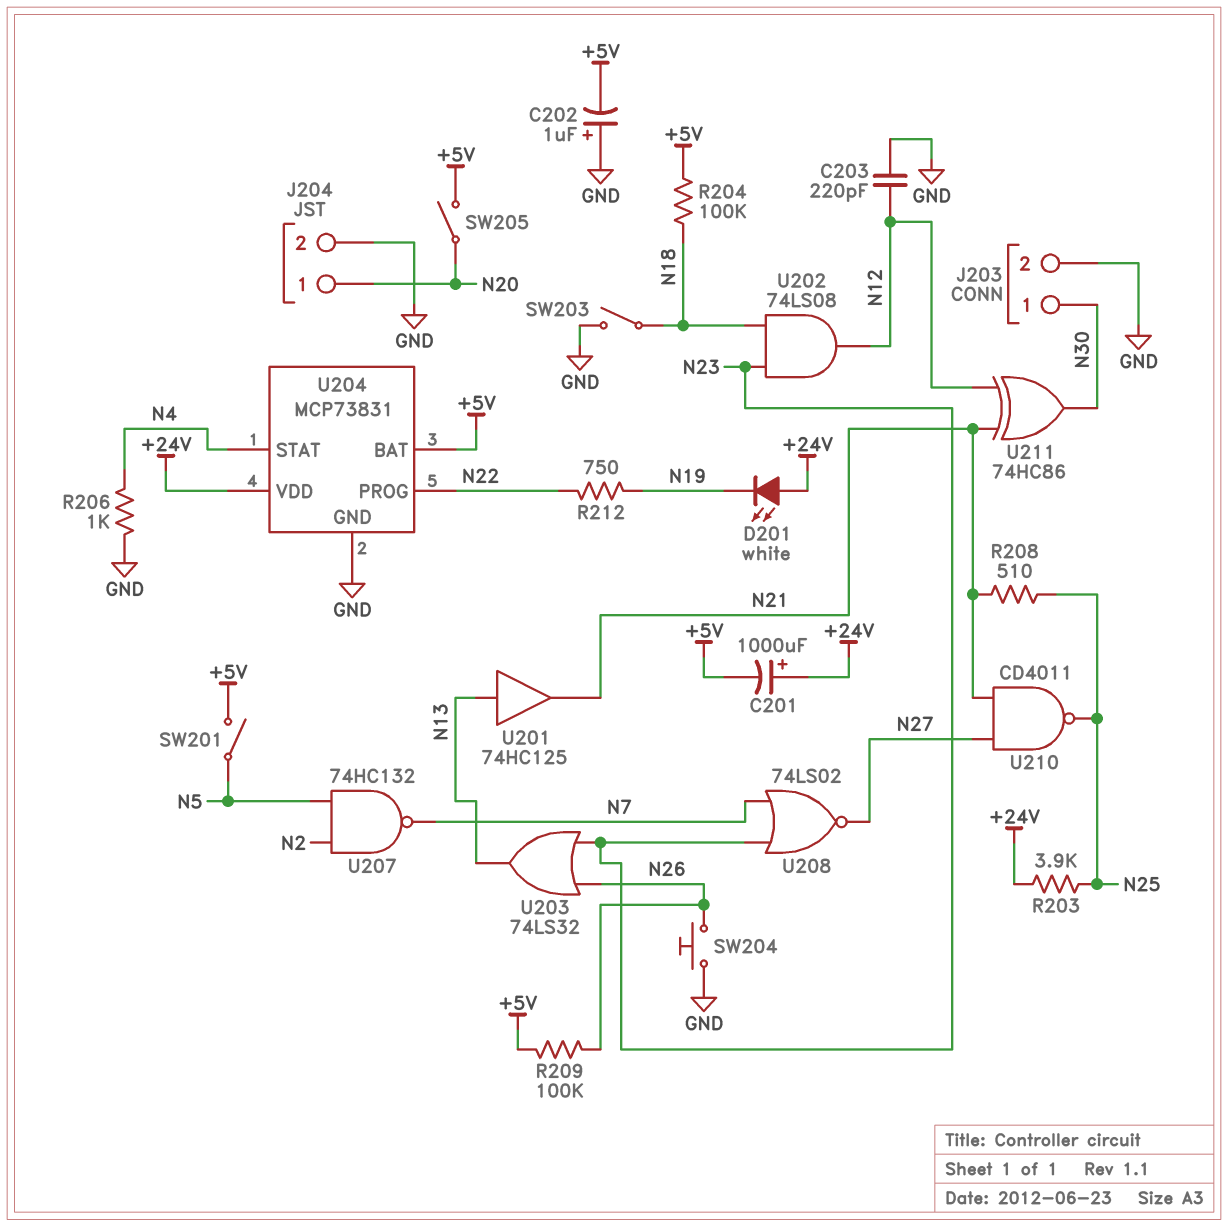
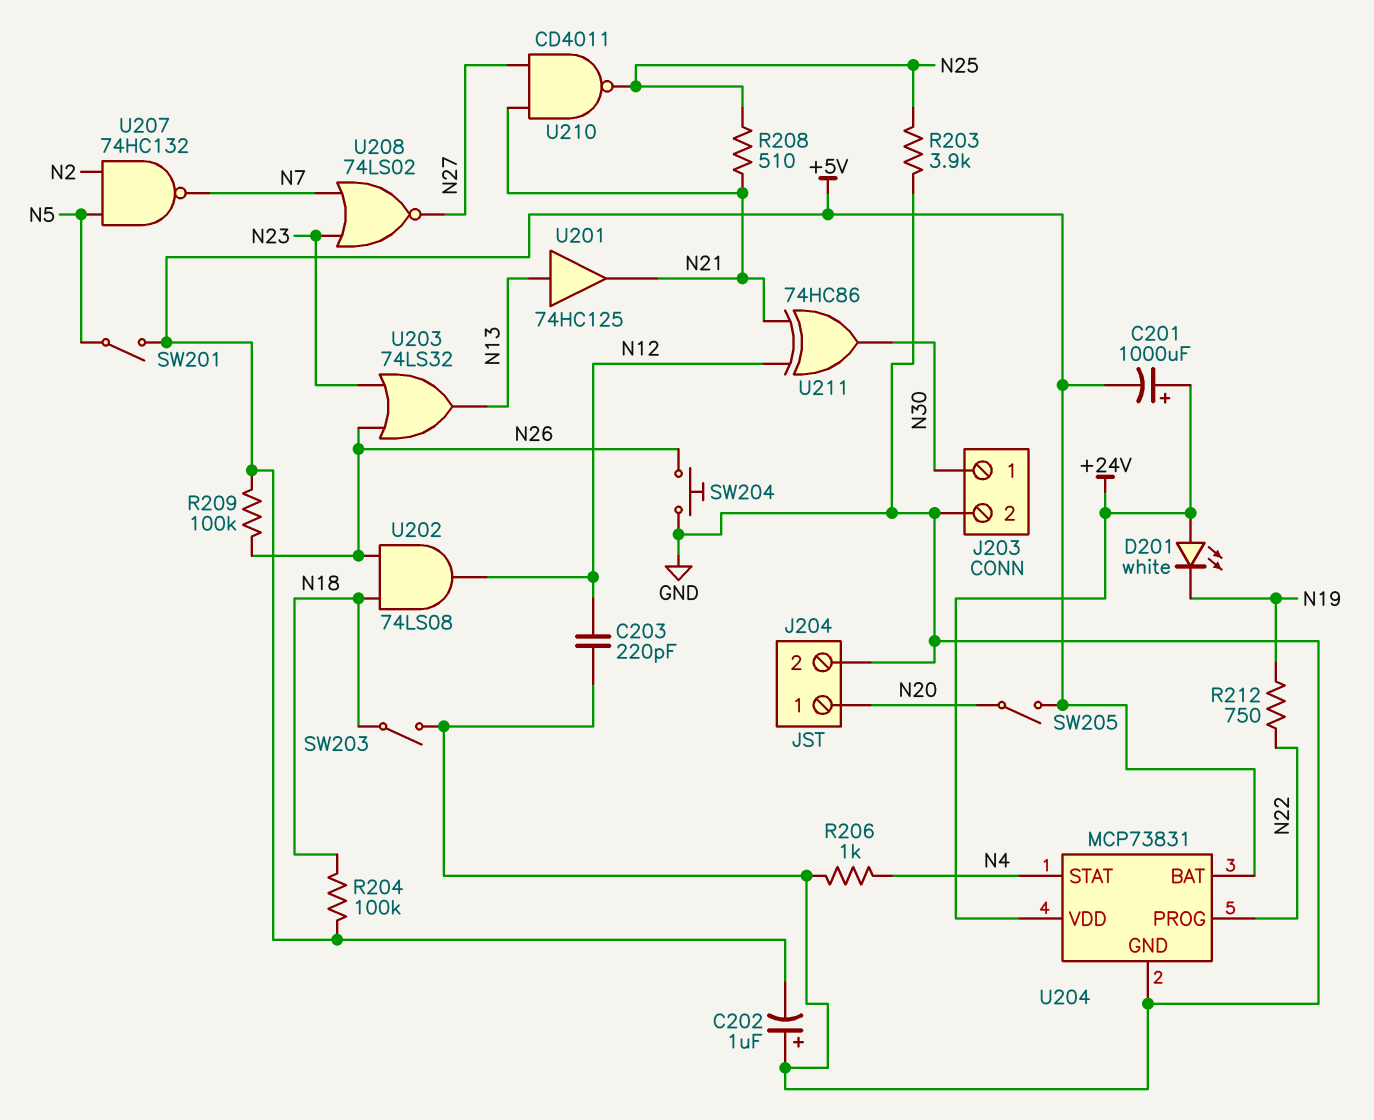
R203: 3.9k (+24V, N25) -> 3.9k (GND, N25)
U202: AND 74LS08 (in N18, in N23, out N12) -> AND 74LS08 (in N18, in N26, out N12)

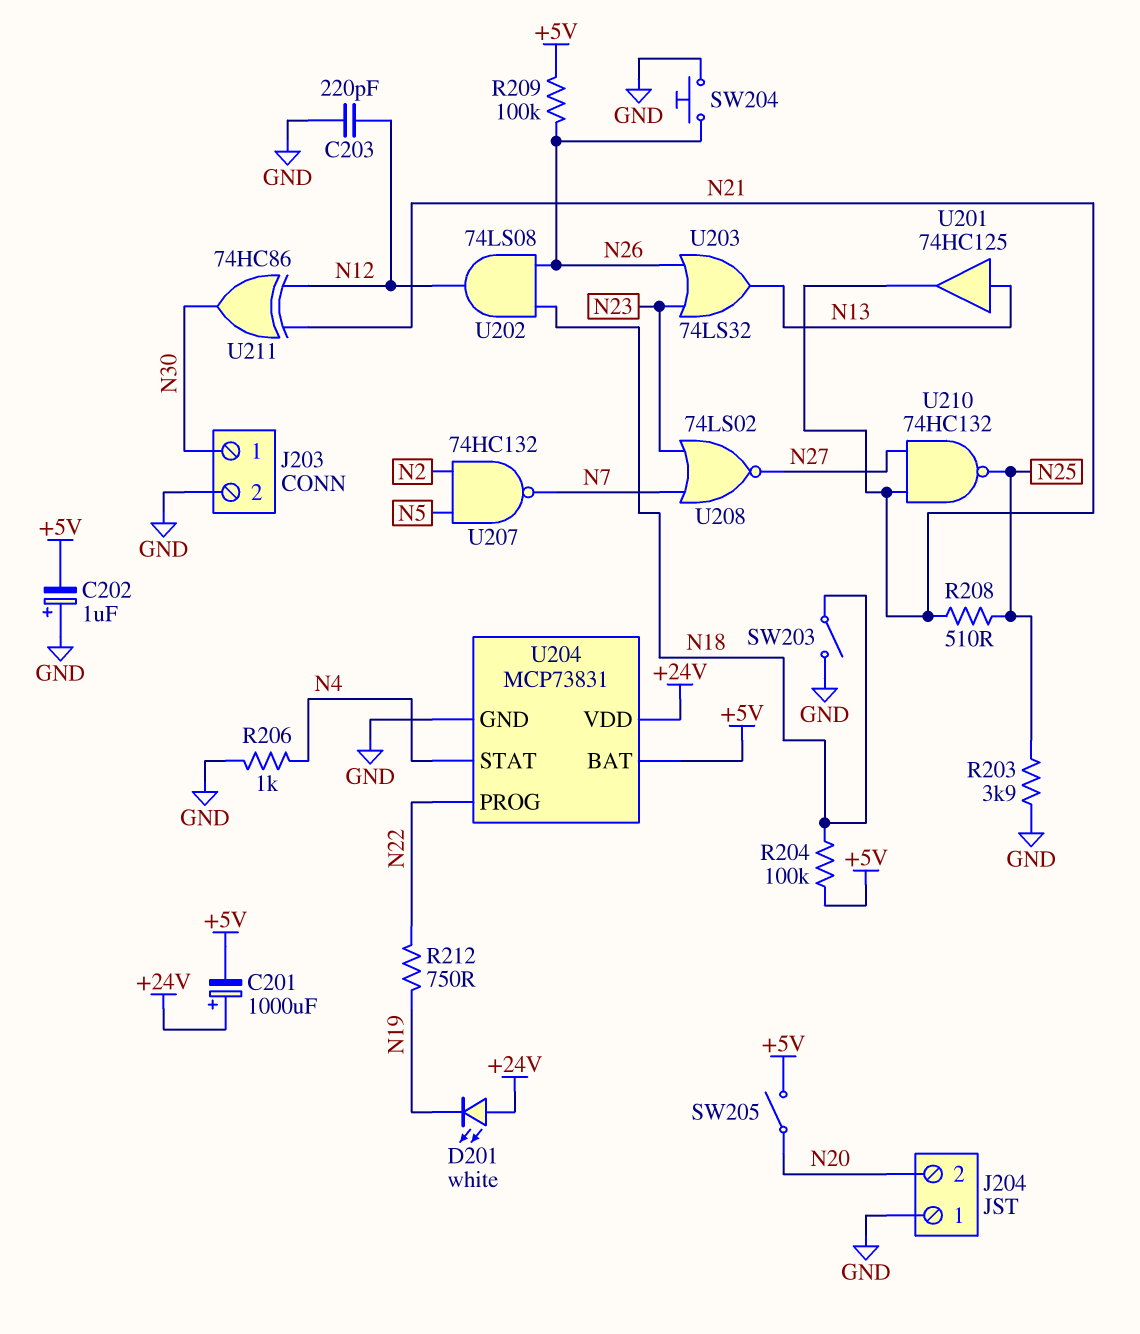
J204 pin 1: N20 -> GND
J204 pin 2: GND -> N20
SW201: switch (+5V, N5) -> none
U210: NAND CD4011 (in N21, in N27, out N25) -> NAND 74HC132 (in N21, in N27, out N25)

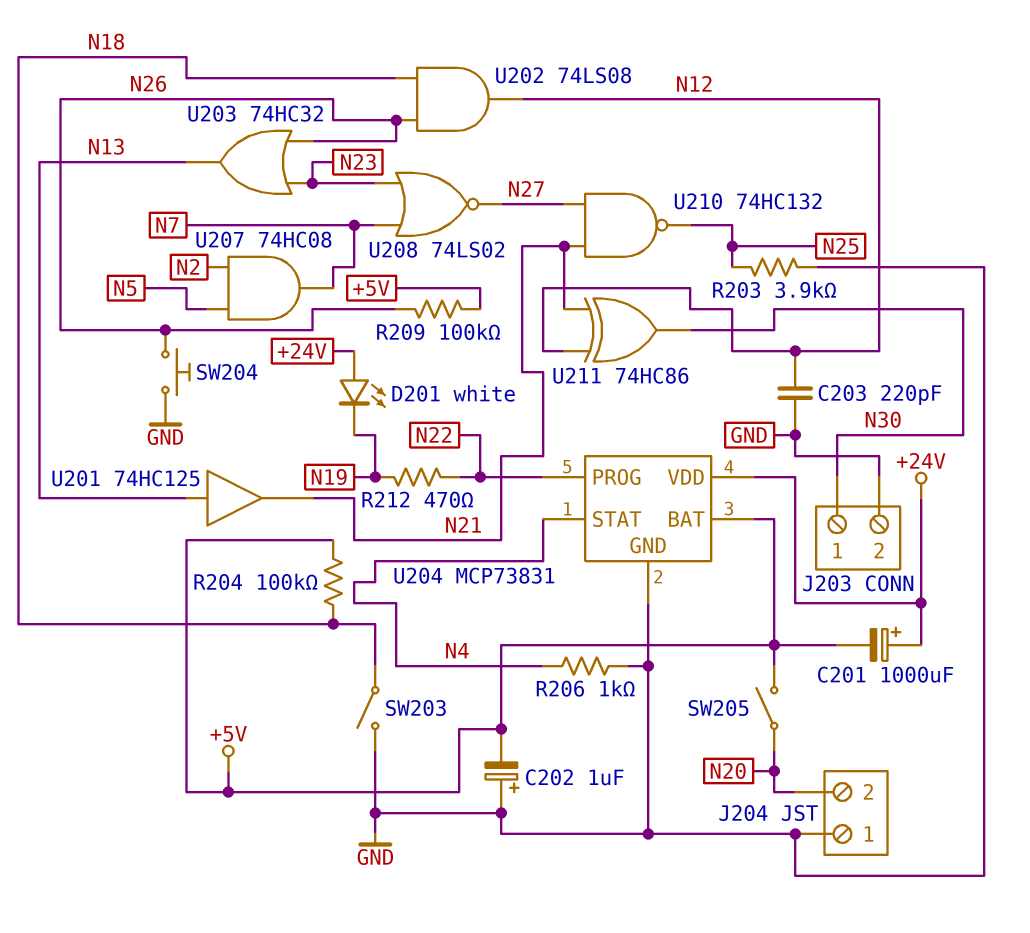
R208: 510 (N21, N25) -> none
R212: 750 (N19, N22) -> 470 (N19, N22)
U203: OR 74LS32 (in N23, in N26, out N13) -> OR 74HC32 (in N23, in N26, out N13)
U207: NAND 74HC132 (in N2, in N5, out N7) -> AND 74HC08 (in N2, in N5, out N7)

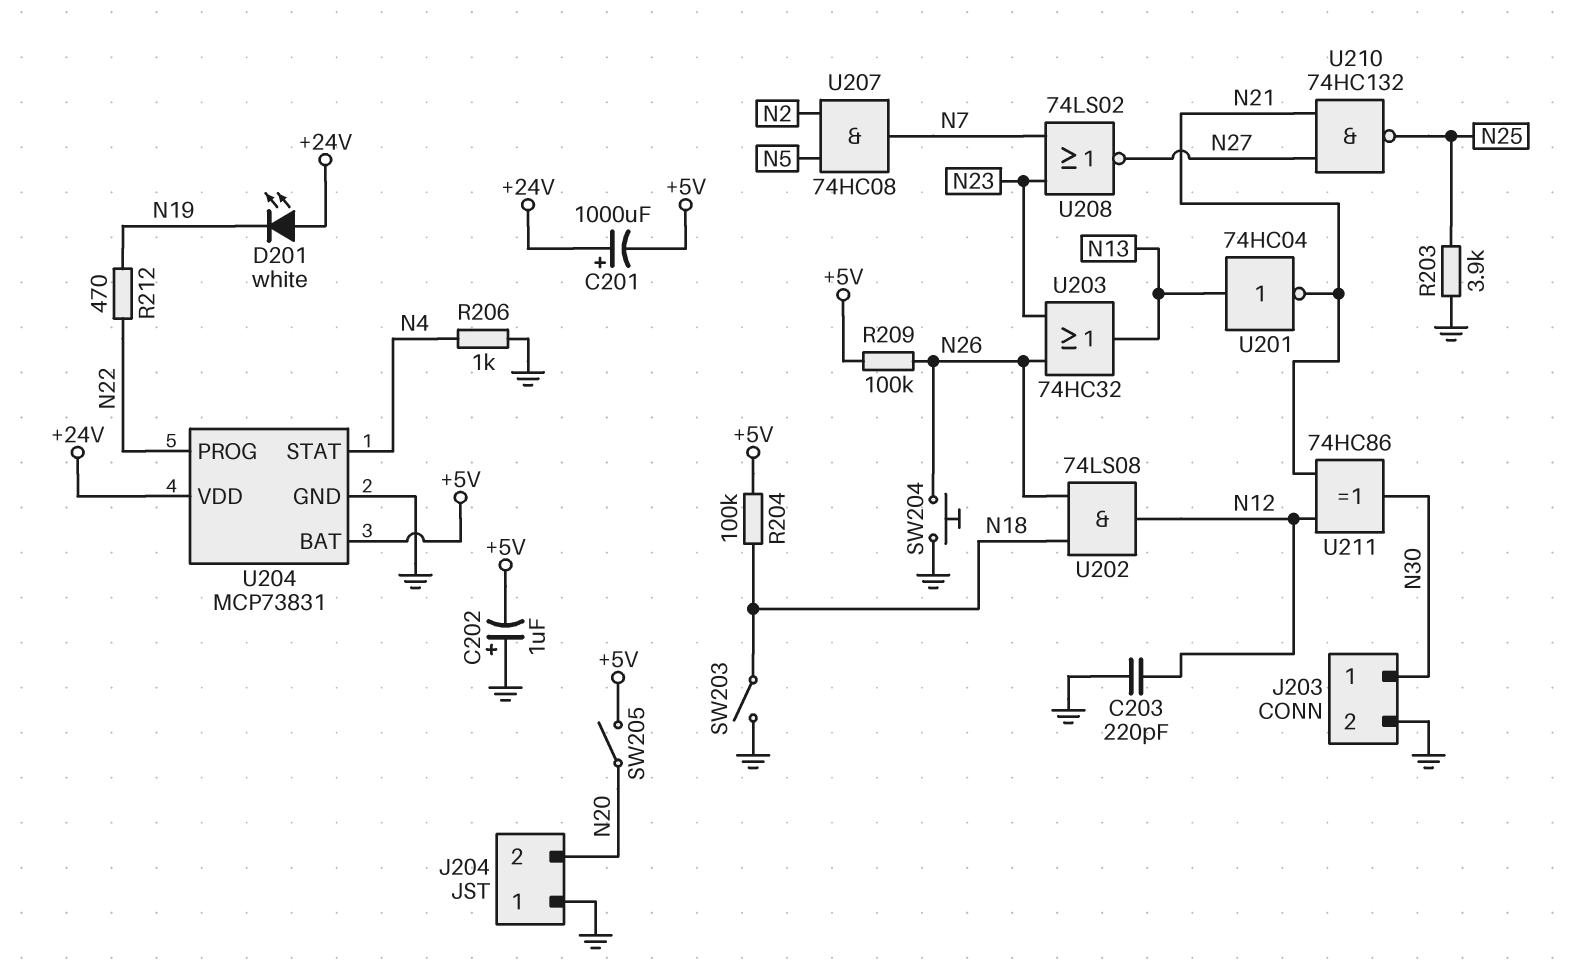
U201: buffer 74HC125 (in N13, out N21) -> NOT 74HC04 (in N13, out N21)

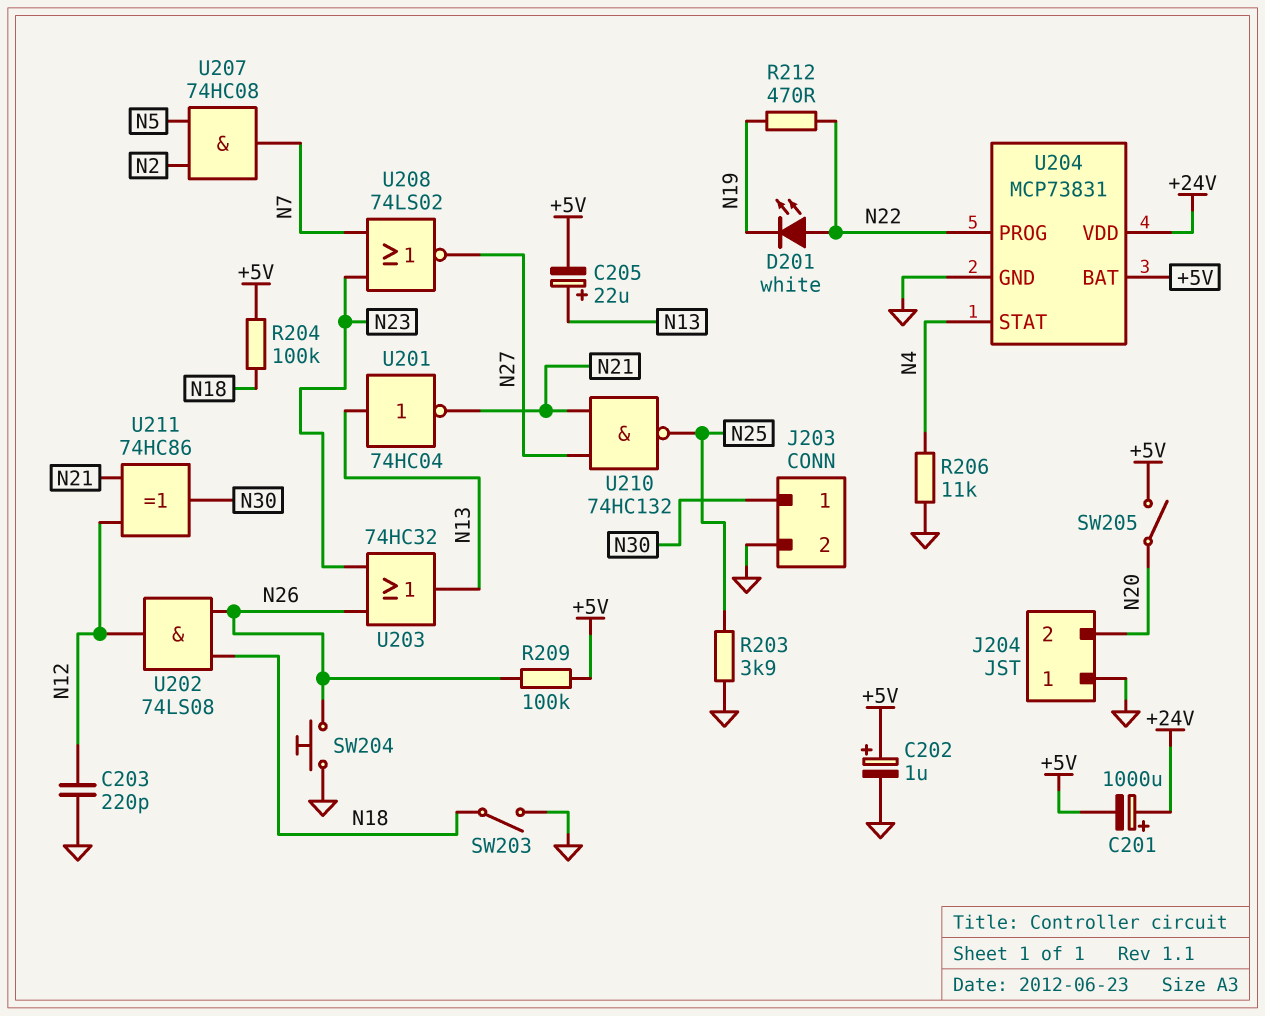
C202: 1uF (plus GND, minus +5V) -> 1uF (plus +5V, minus GND)
C205: none -> 22uF (plus N13, minus +5V)
D201: LED white (A +24V, K N19) -> LED white (A N22, K N19)
R206: 1k (GND, N4) -> 11k (GND, N4)

